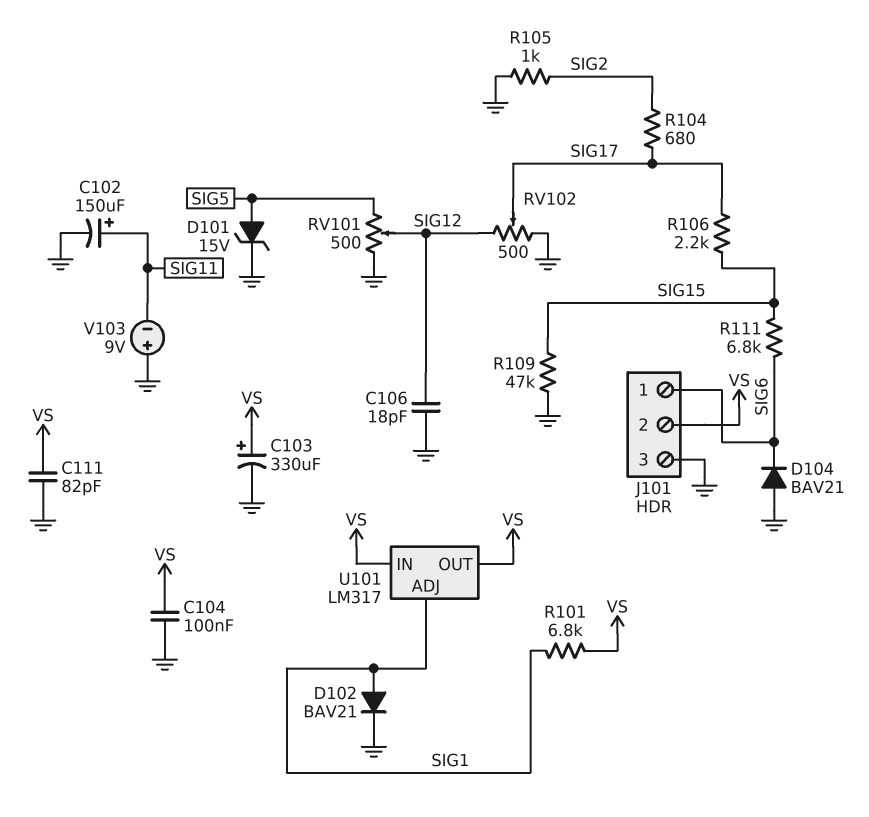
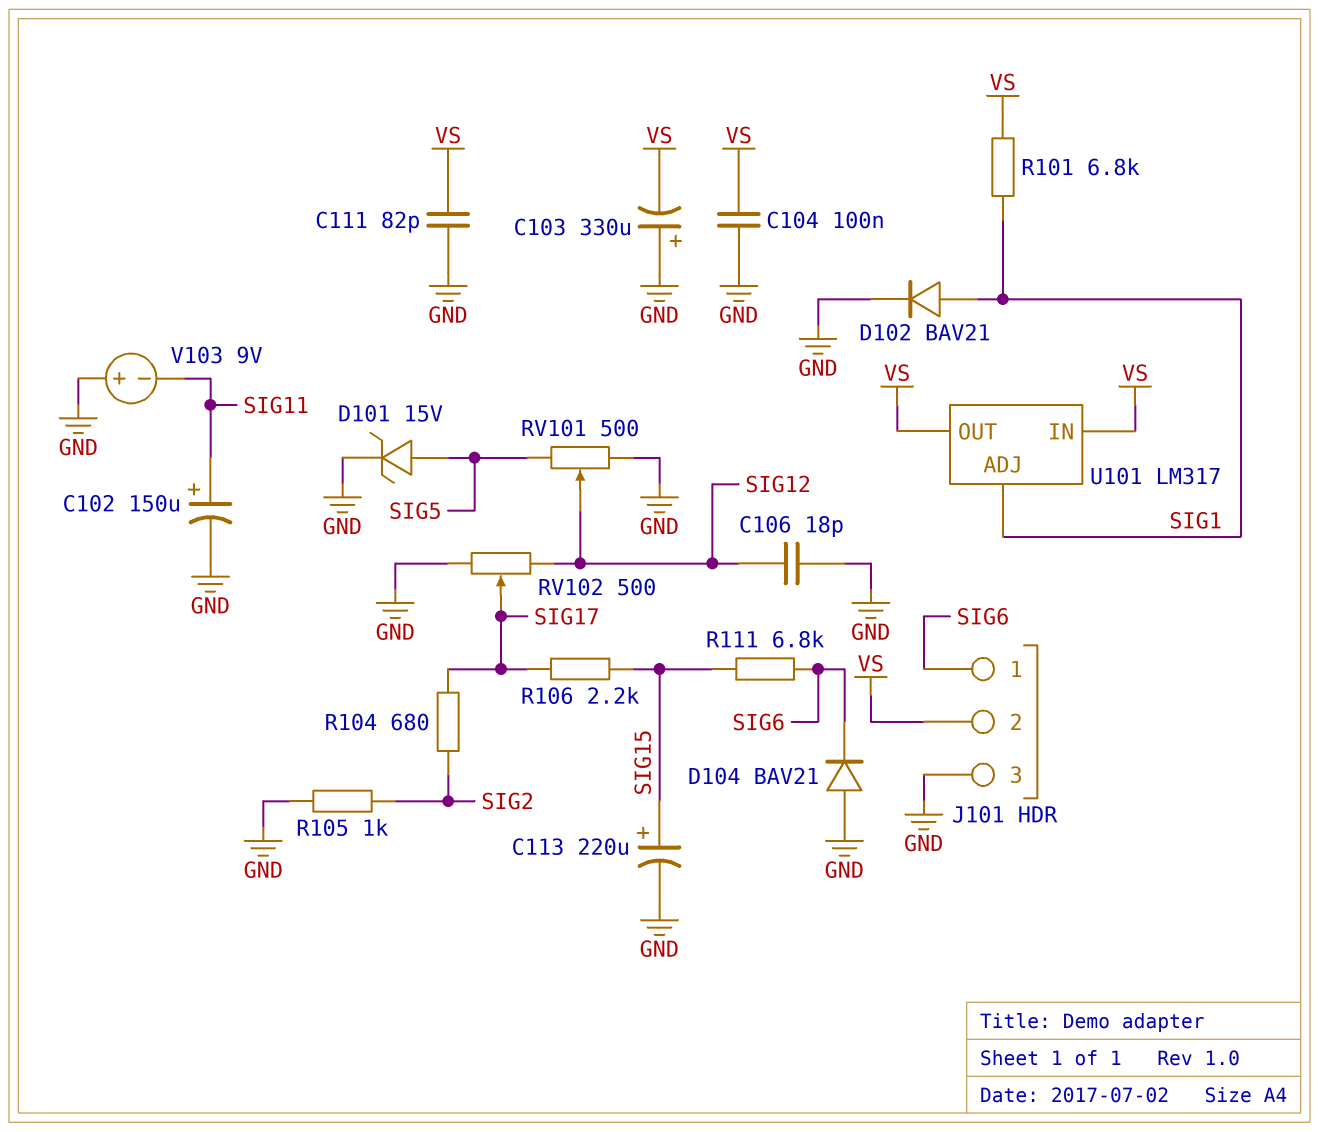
C103: 330uF (plus VS, minus GND) -> 330uF (plus GND, minus VS)
C113: none -> 220uF (plus SIG15, minus GND)
R109: 47k (GND, SIG15) -> none

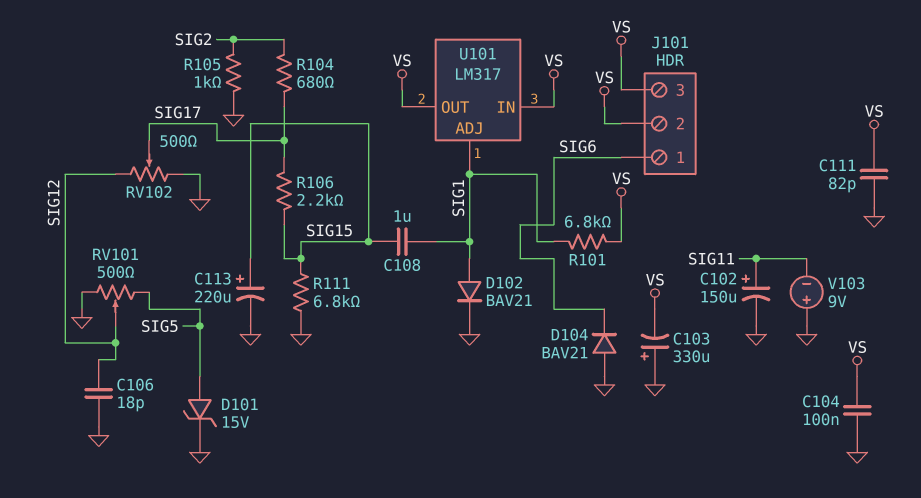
C108: none -> 1uF (SIG1, SIG15)
J101 pin 3: GND -> VS
R111: 6.8k (SIG6, SIG15) -> 6.8k (GND, SIG15)

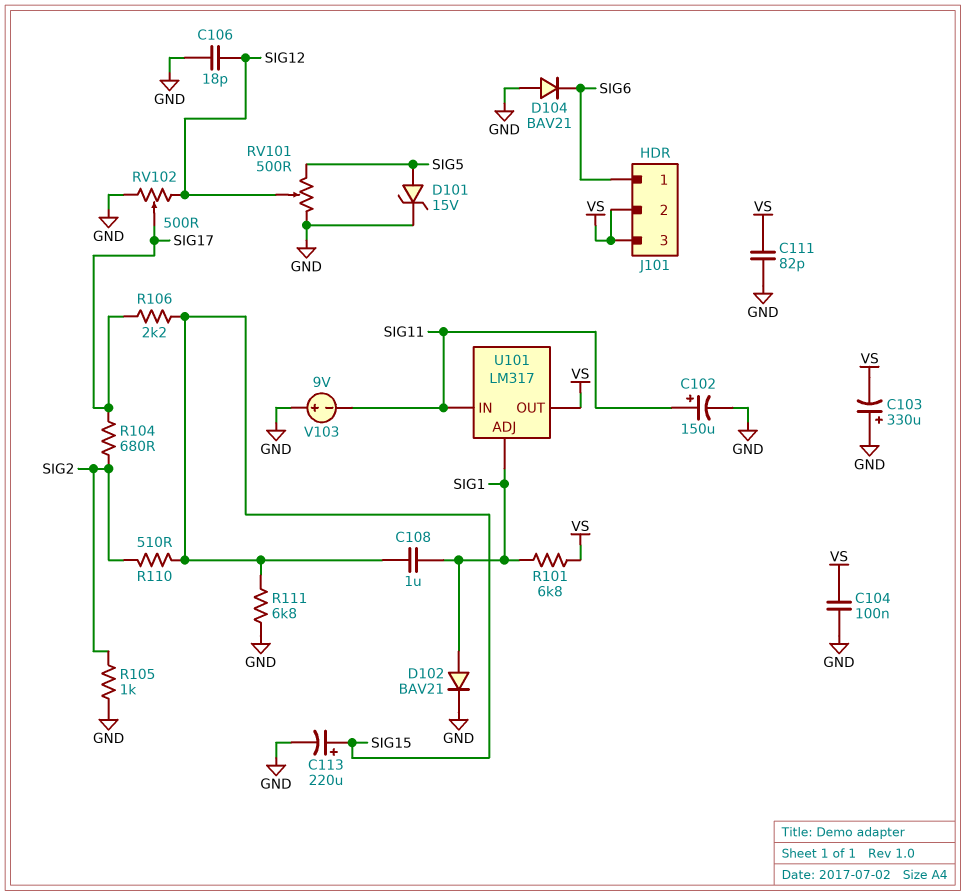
R110: none -> 510 (SIG2, SIG15)
U101 pin IN: VS -> SIG11

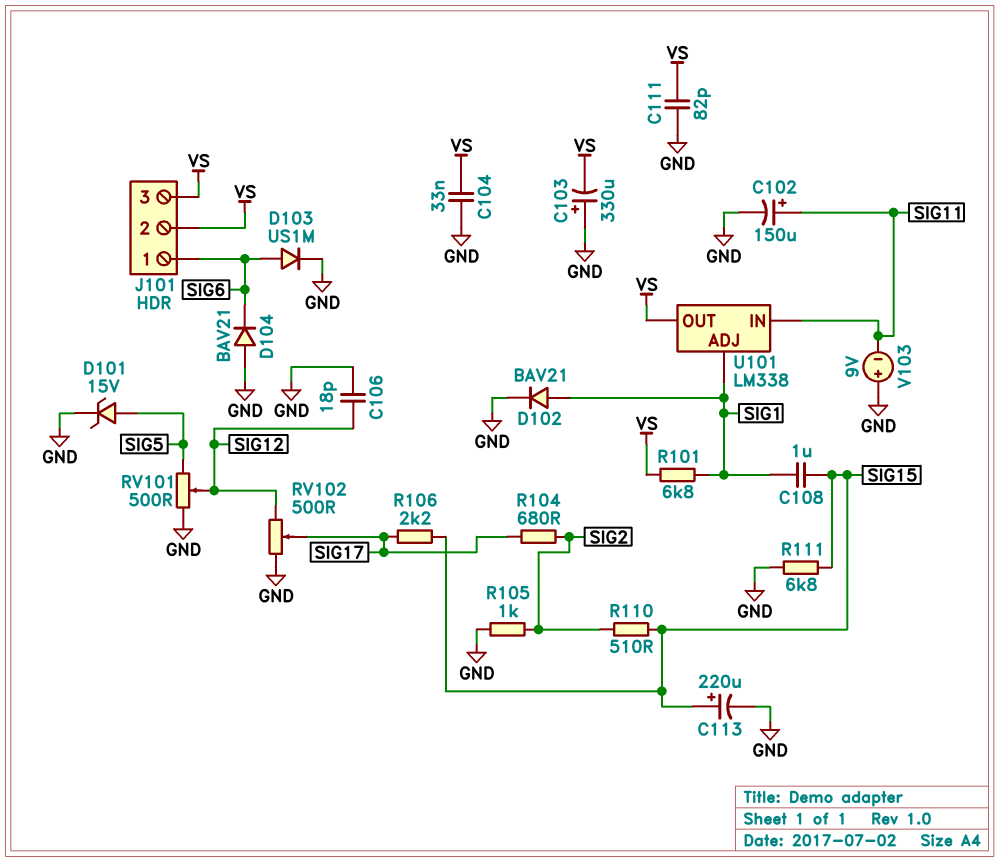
C104: 100nF (GND, VS) -> 33nF (GND, VS)
D103: none -> diode US1M (A SIG6, K GND)
U101: LM317 -> LM338

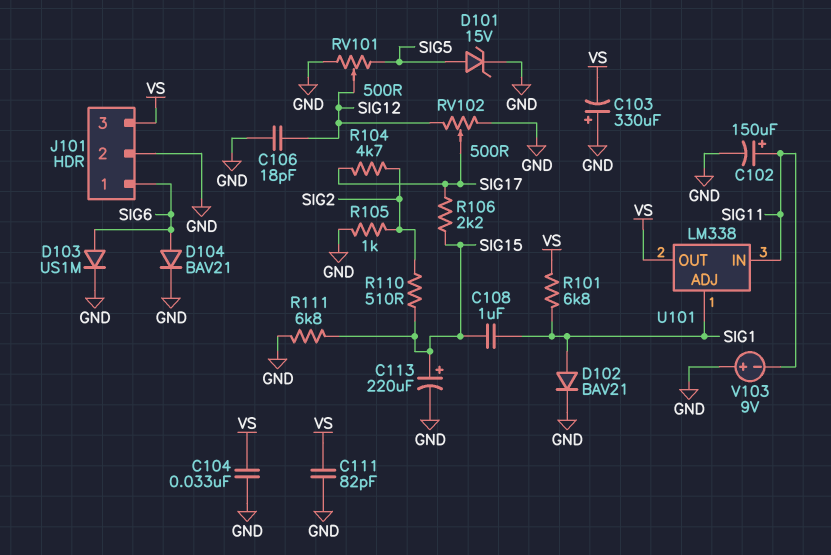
D104: diode BAV21 (A GND, K SIG6) -> diode BAV21 (A SIG6, K GND)
J101 pin 2: VS -> GND
R104: 680 (SIG2, SIG17) -> 4.7k (SIG2, SIG17)

